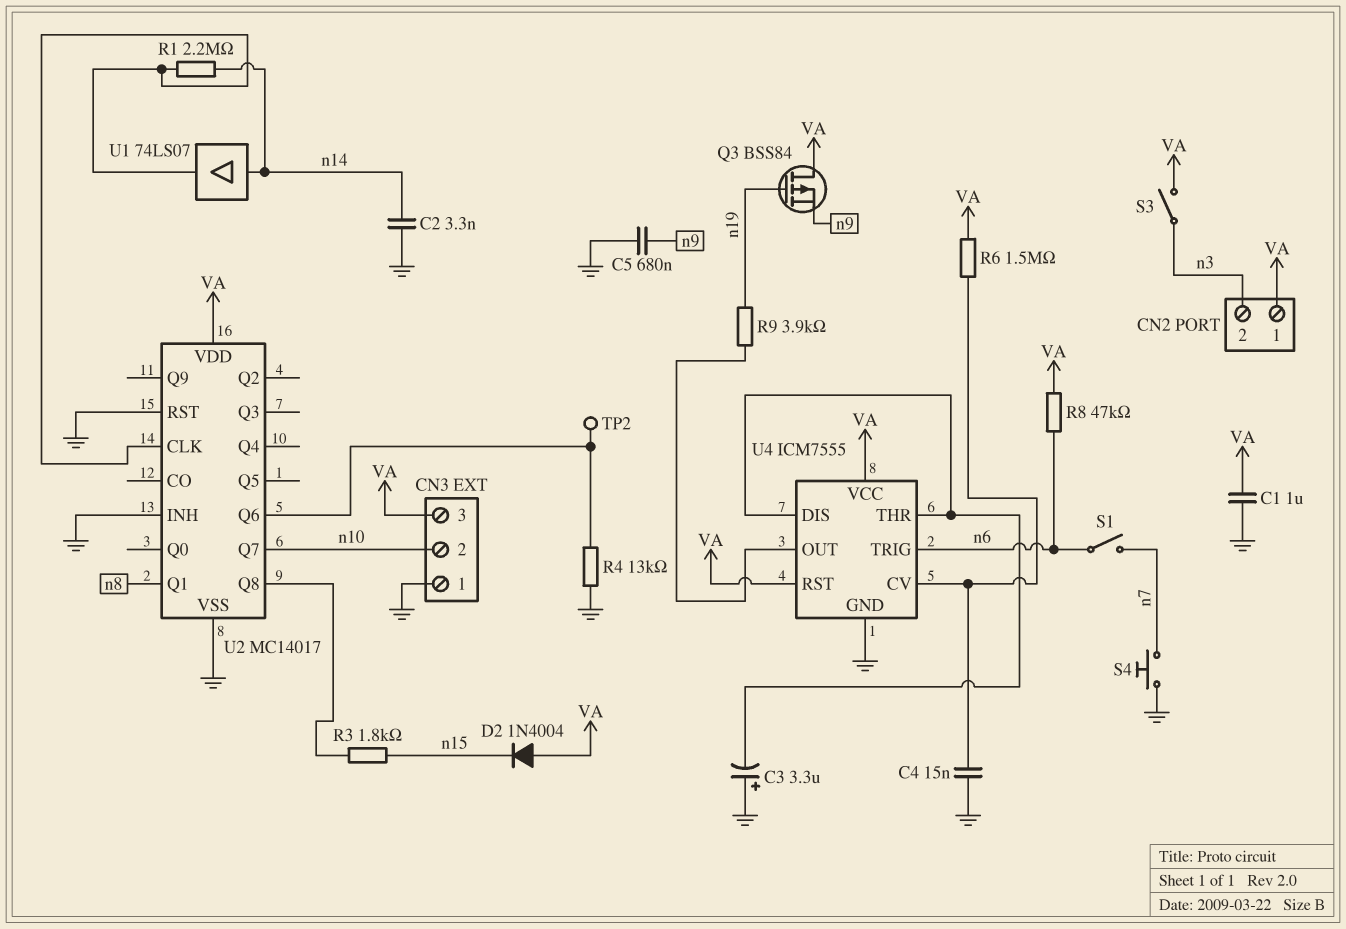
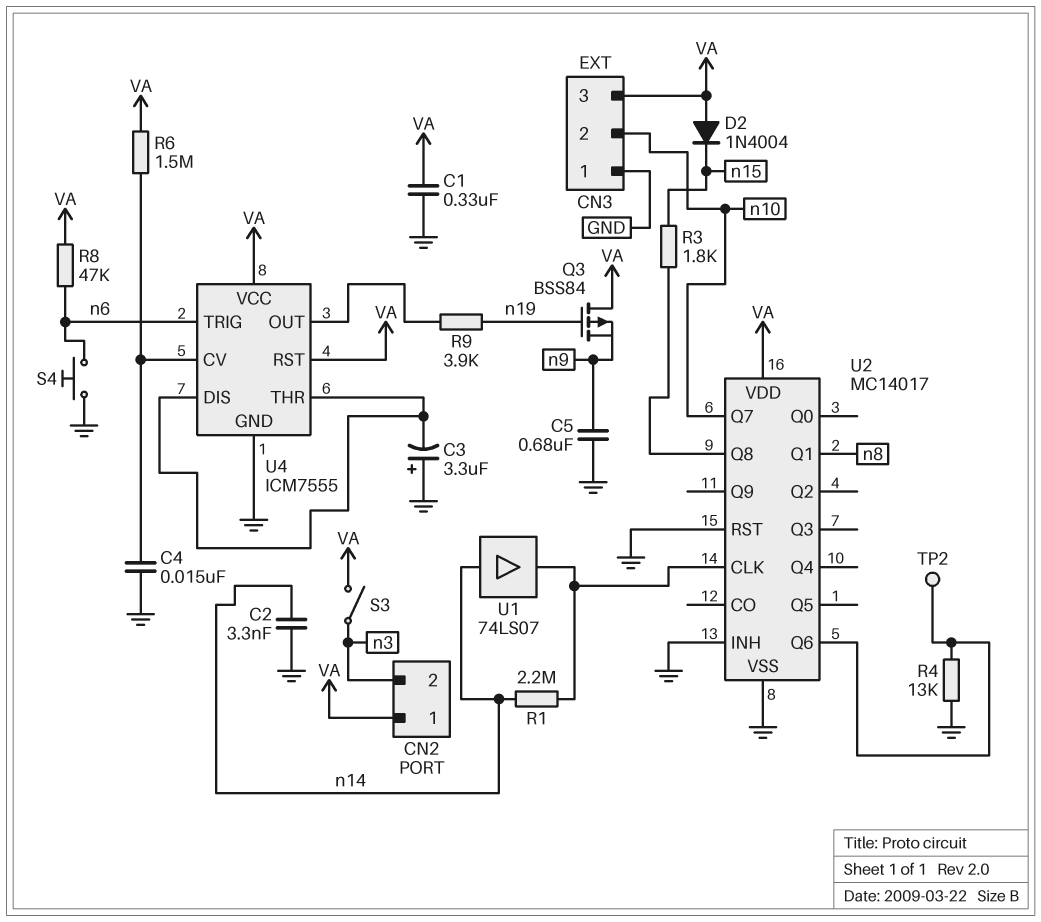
C1: 1uF (GND, VA) -> 330nF (GND, VA)
S1: switch (n6, n7) -> none
S4: button (GND, n7) -> button (GND, n6)

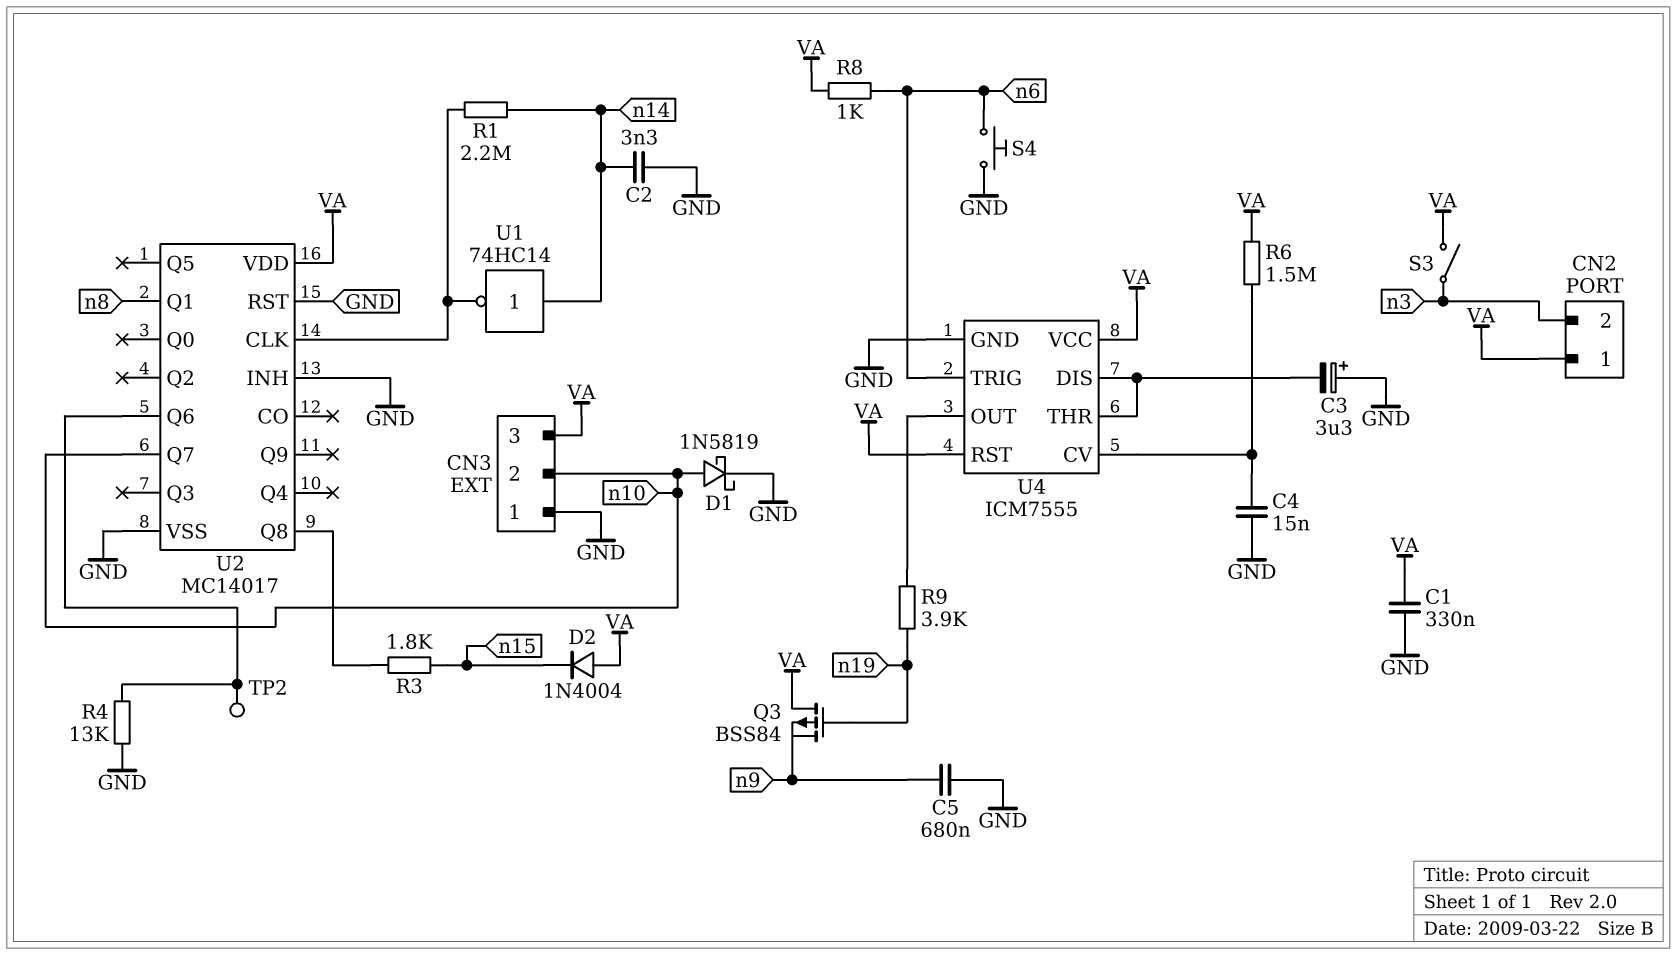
D1: none -> schottky 1N5819 (A n10, K GND)
R8: 47k (VA, n6) -> 1k (VA, n6)
U1: buffer 74LS07 (in n14, out U2/CLK) -> NOT 74HC14 (in n14, out U2/CLK)

